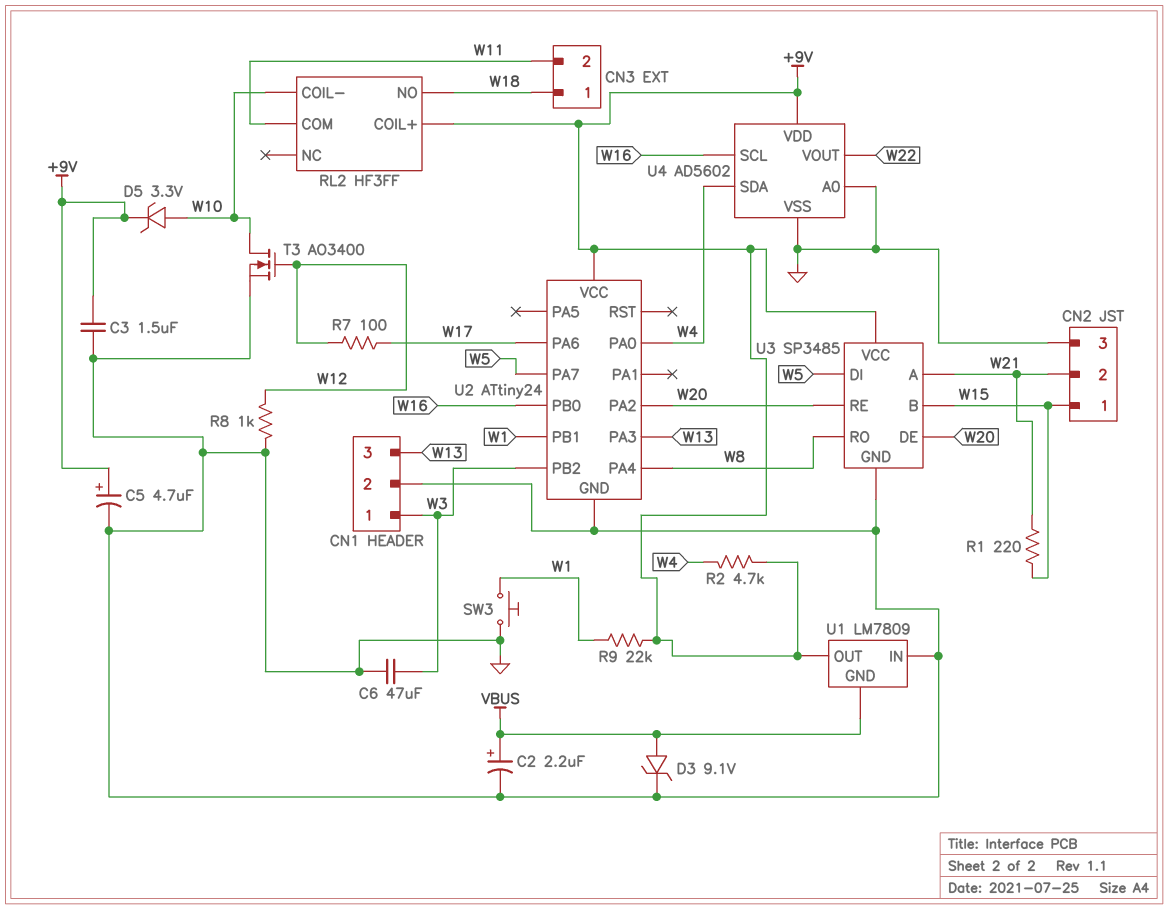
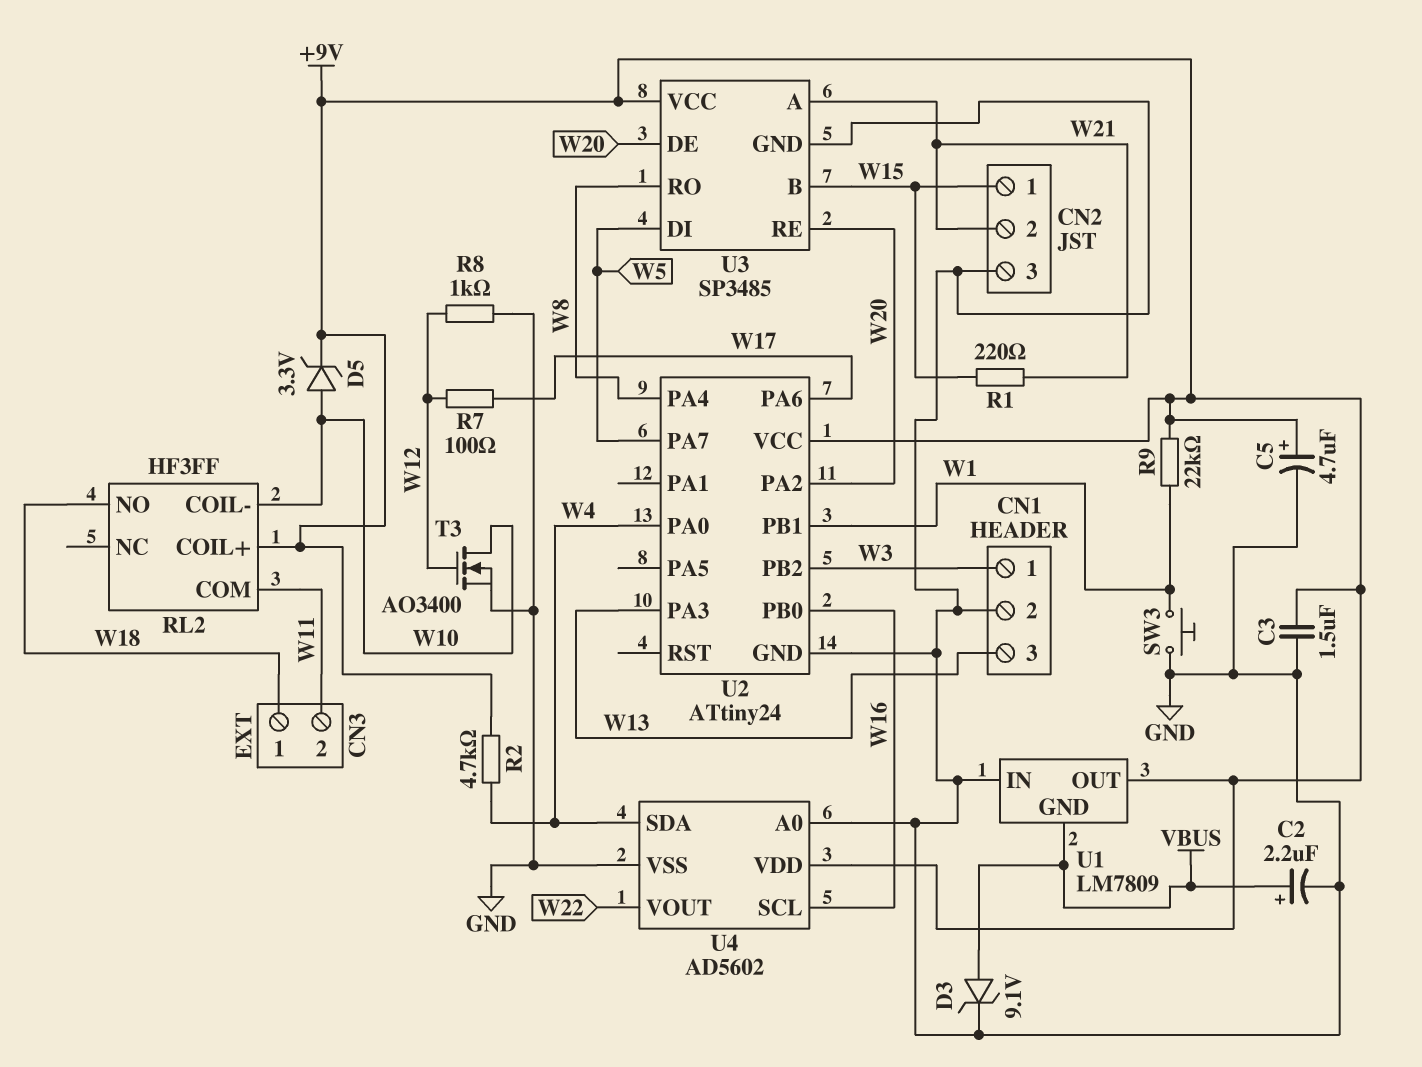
C6: 47uF (GND, W3) -> none

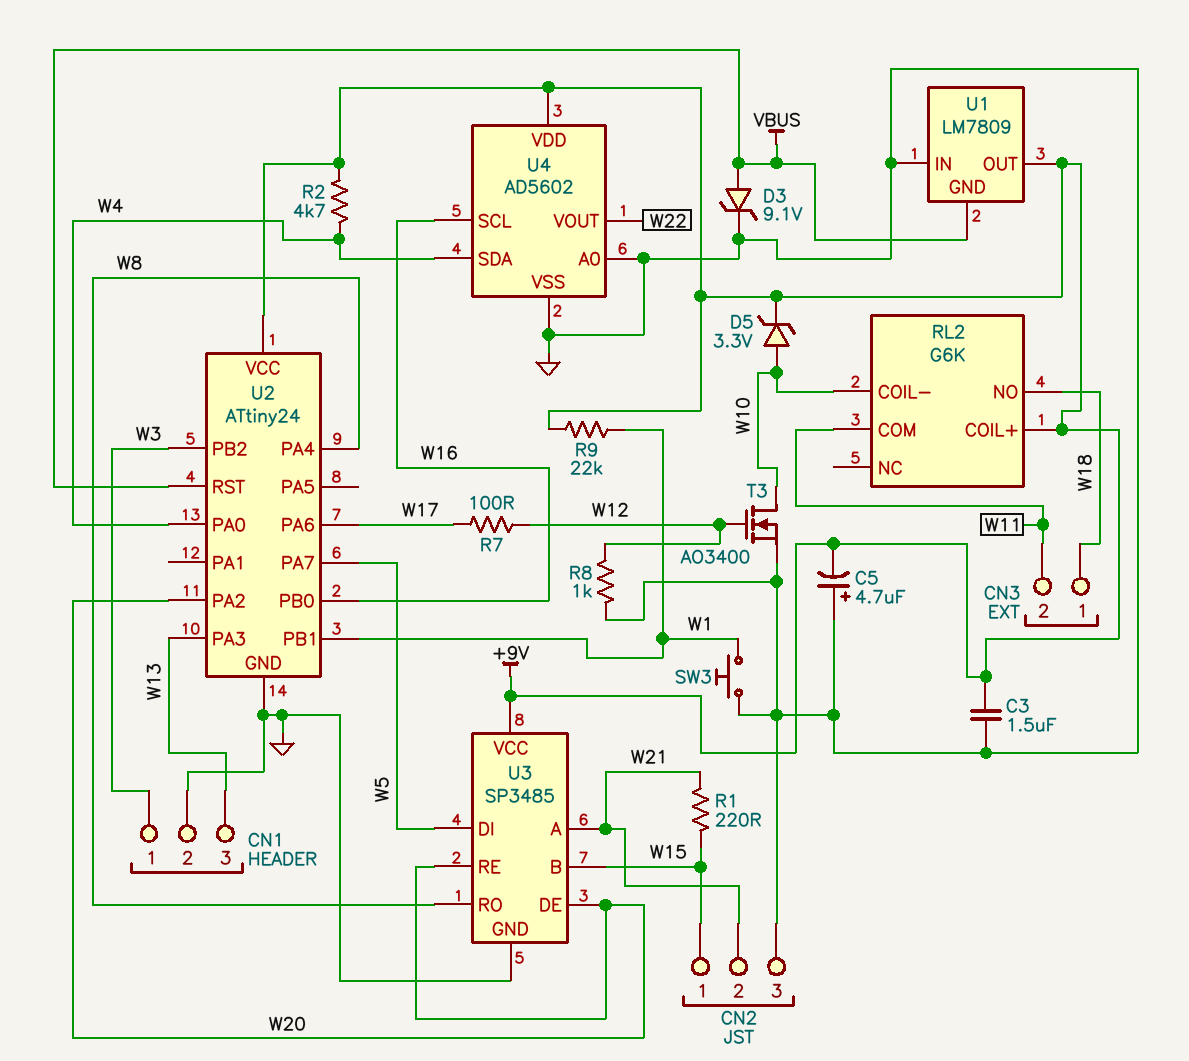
C2: 2.2uF (plus VBUS, minus GND) -> none
C5: 4.7uF (plus +9V, minus GND) -> 4.7uF (plus GND, minus +9V)
RL2: HF3FF -> G6K
U2 pin RST: none -> VBUS

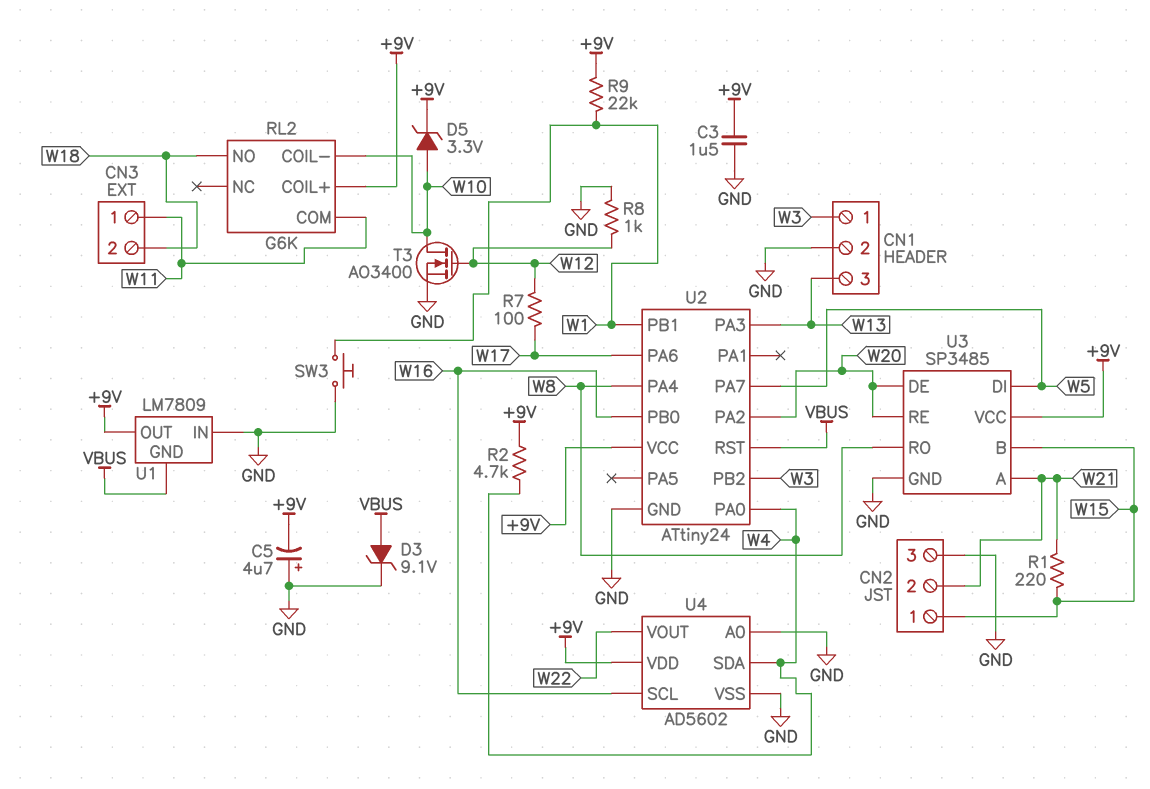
CN3 pin 1: W18 -> W11
CN3 pin 2: W11 -> W18

